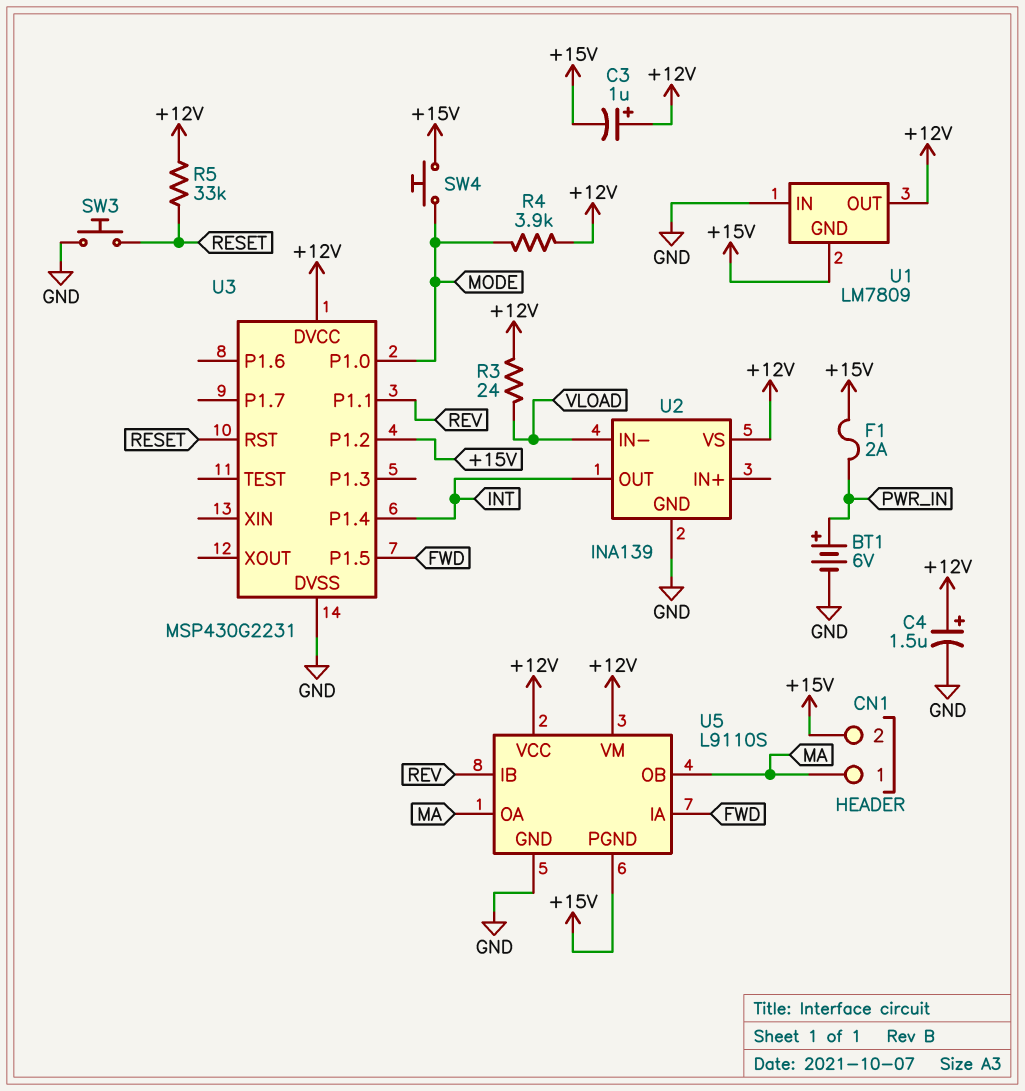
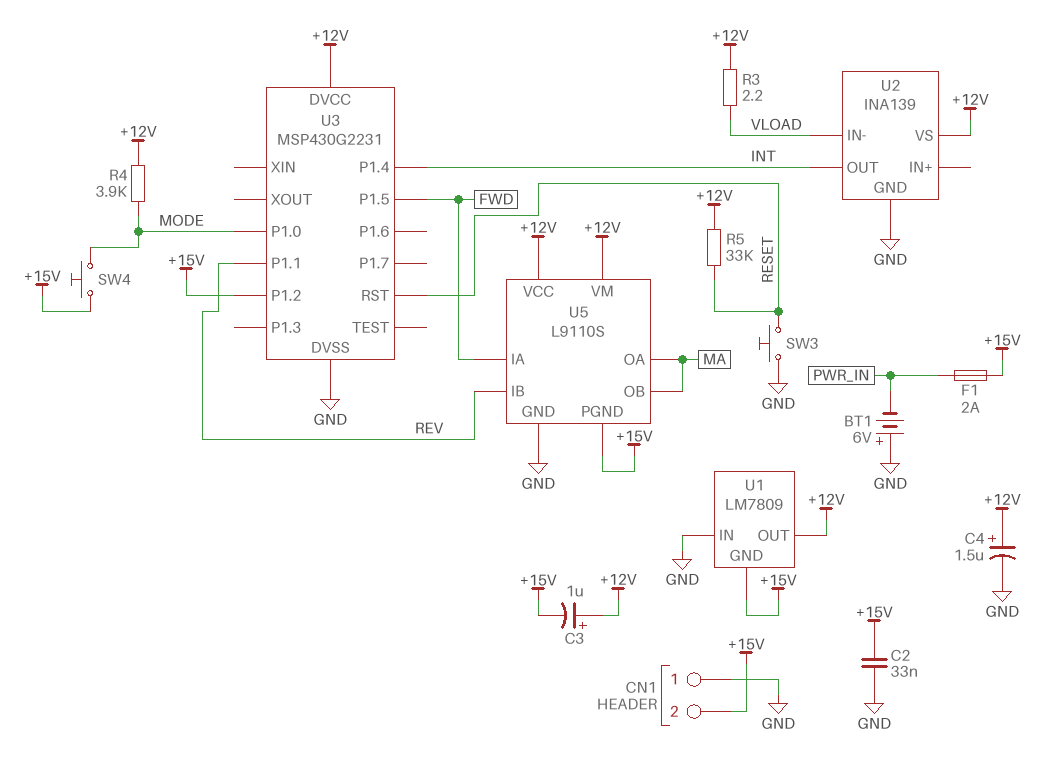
BT1: 6V (plus PWR_IN, minus GND) -> 6V (plus GND, minus PWR_IN)
C2: none -> 33nF (+15V, GND)
CN1 pin 1: MA -> GND
R3: 24 (+12V, VLOAD) -> 2.2 (+12V, VLOAD)

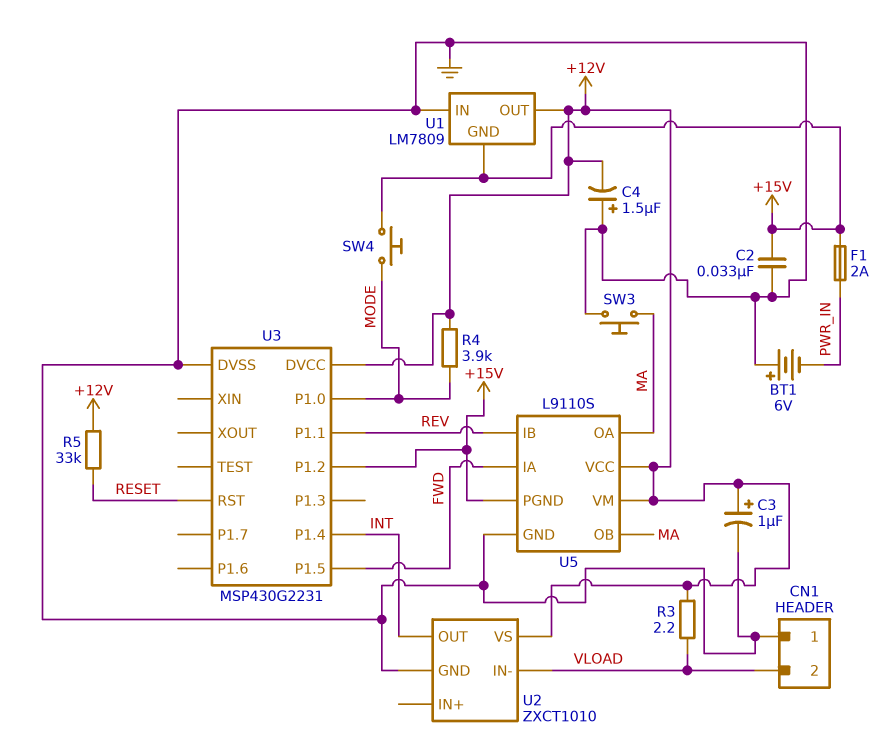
C3: 1uF (plus +12V, minus +15V) -> 1uF (plus +12V, minus GND)
C4: 1.5uF (plus +12V, minus GND) -> 1.5uF (plus GND, minus +12V)
CN1 pin 2: +15V -> VLOAD
SW3: button (GND, RESET) -> button (GND, MA)
U2: INA139 -> ZXCT1010

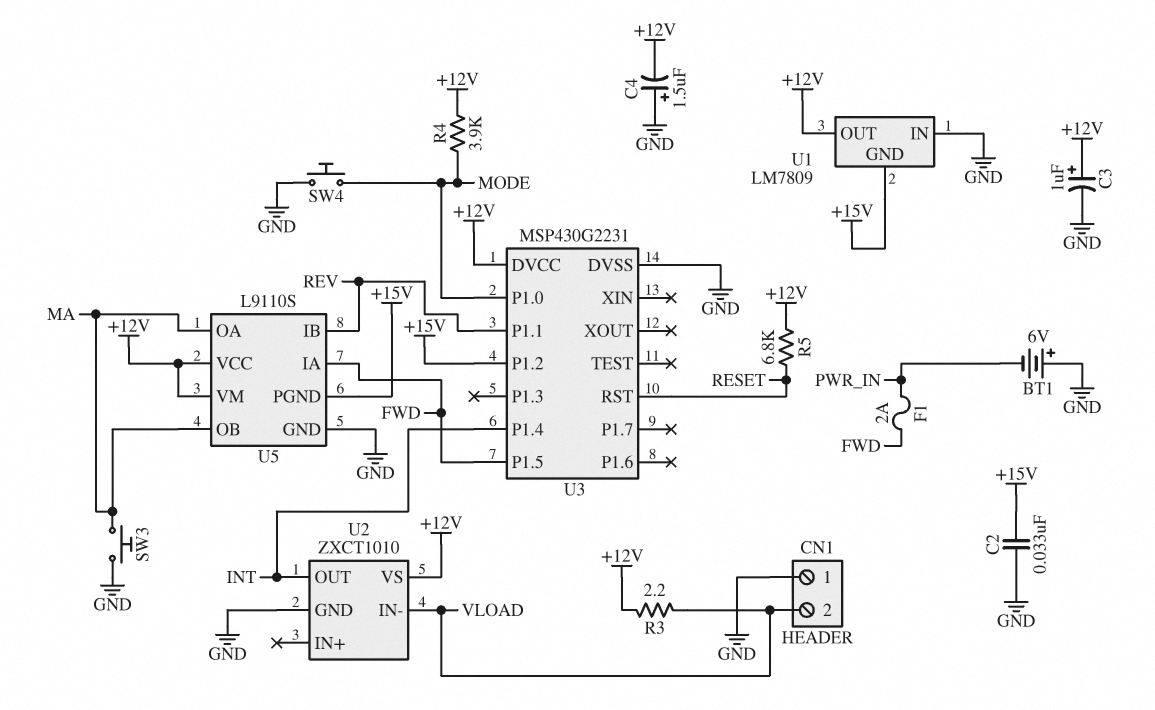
F1: 2A (+15V, PWR_IN) -> 2A (FWD, PWR_IN)
R5: 33k (+12V, RESET) -> 6.8k (+12V, RESET)
SW4: button (+15V, MODE) -> button (GND, MODE)

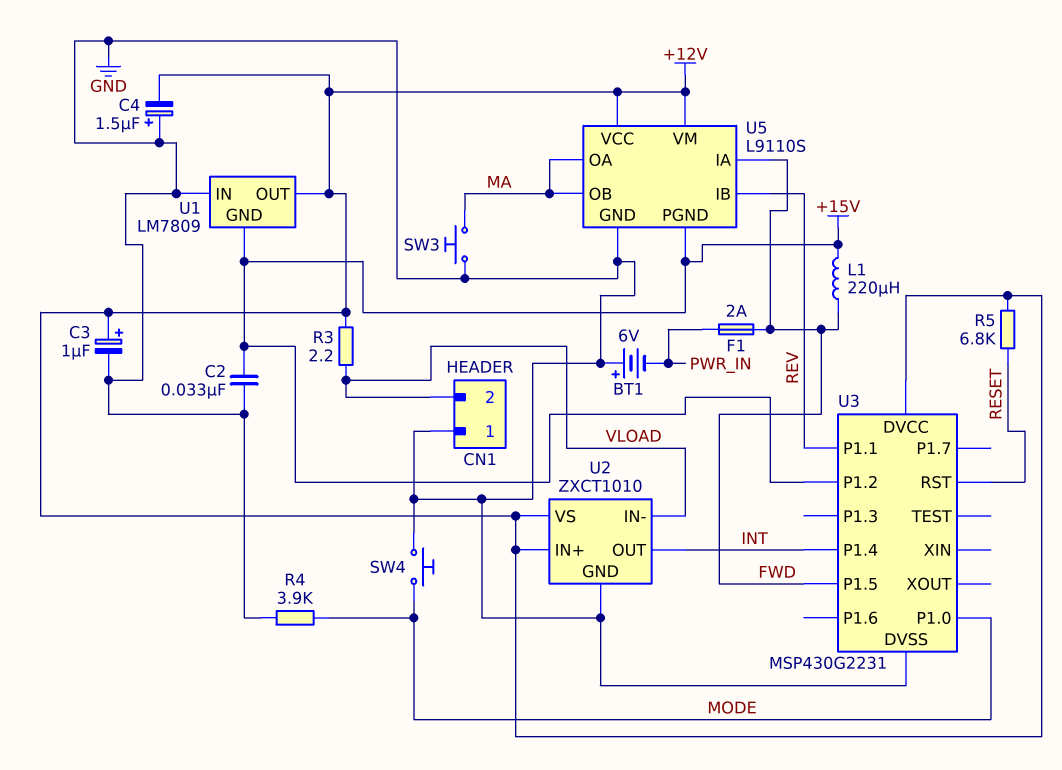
L1: none -> 220uH (+15V, FWD)
R4: 3.9k (+12V, MODE) -> 3.9k (GND, MODE)
U2 pin IN+: none -> +12V

